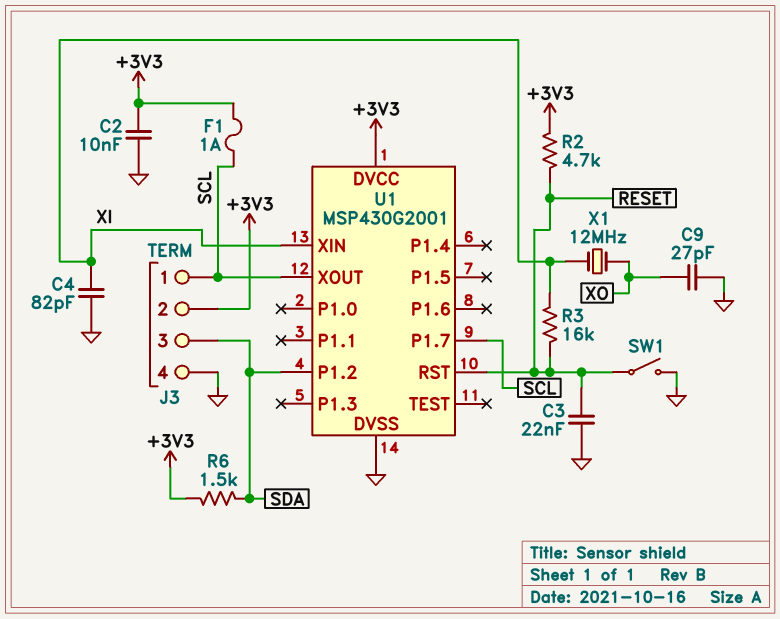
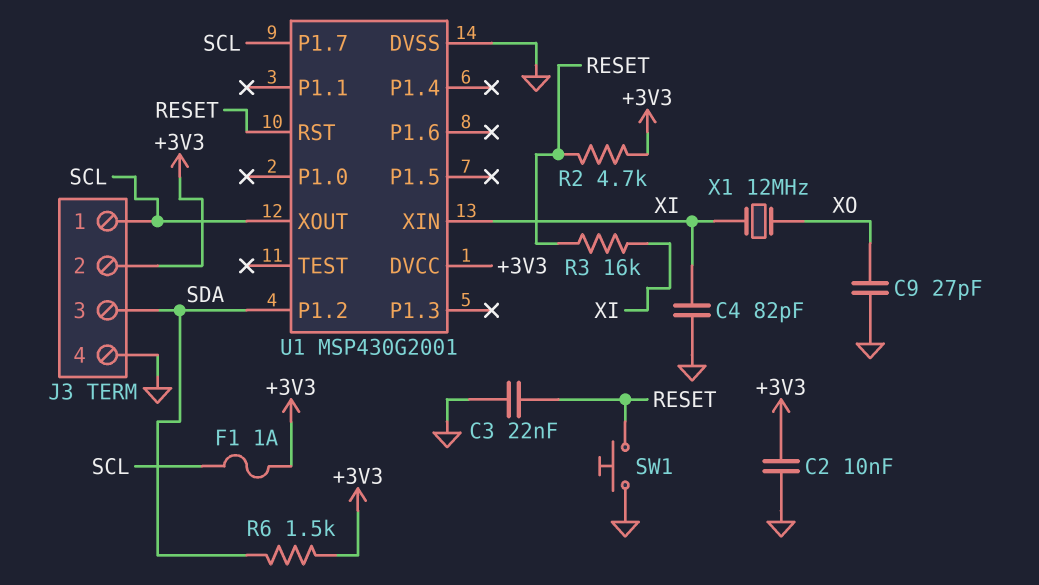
SW1: switch (GND, RESET) -> button (GND, RESET)

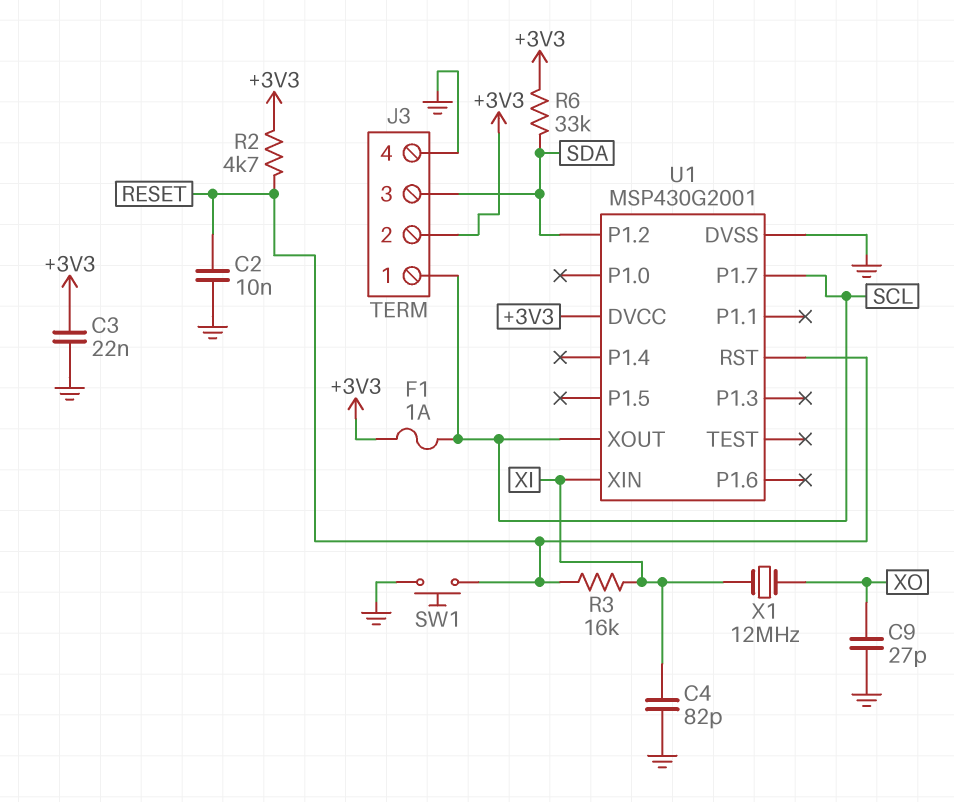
C2: 10nF (+3V3, GND) -> 10nF (GND, RESET)
C3: 22nF (GND, RESET) -> 22nF (+3V3, GND)
R6: 1.5k (+3V3, SDA) -> 33k (+3V3, SDA)

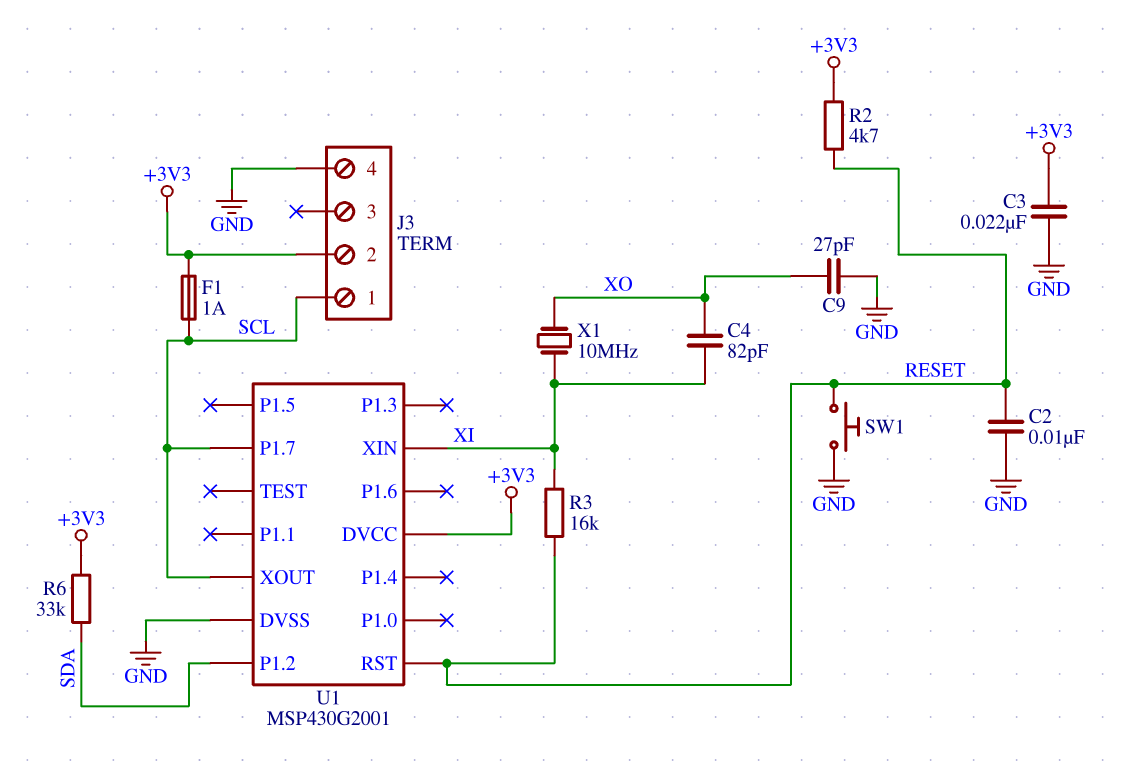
C4: 82pF (GND, XI) -> 82pF (XI, XO)
J3 pin 3: SDA -> none
X1: 12MHz (XI, XO) -> 10MHz (XI, XO)

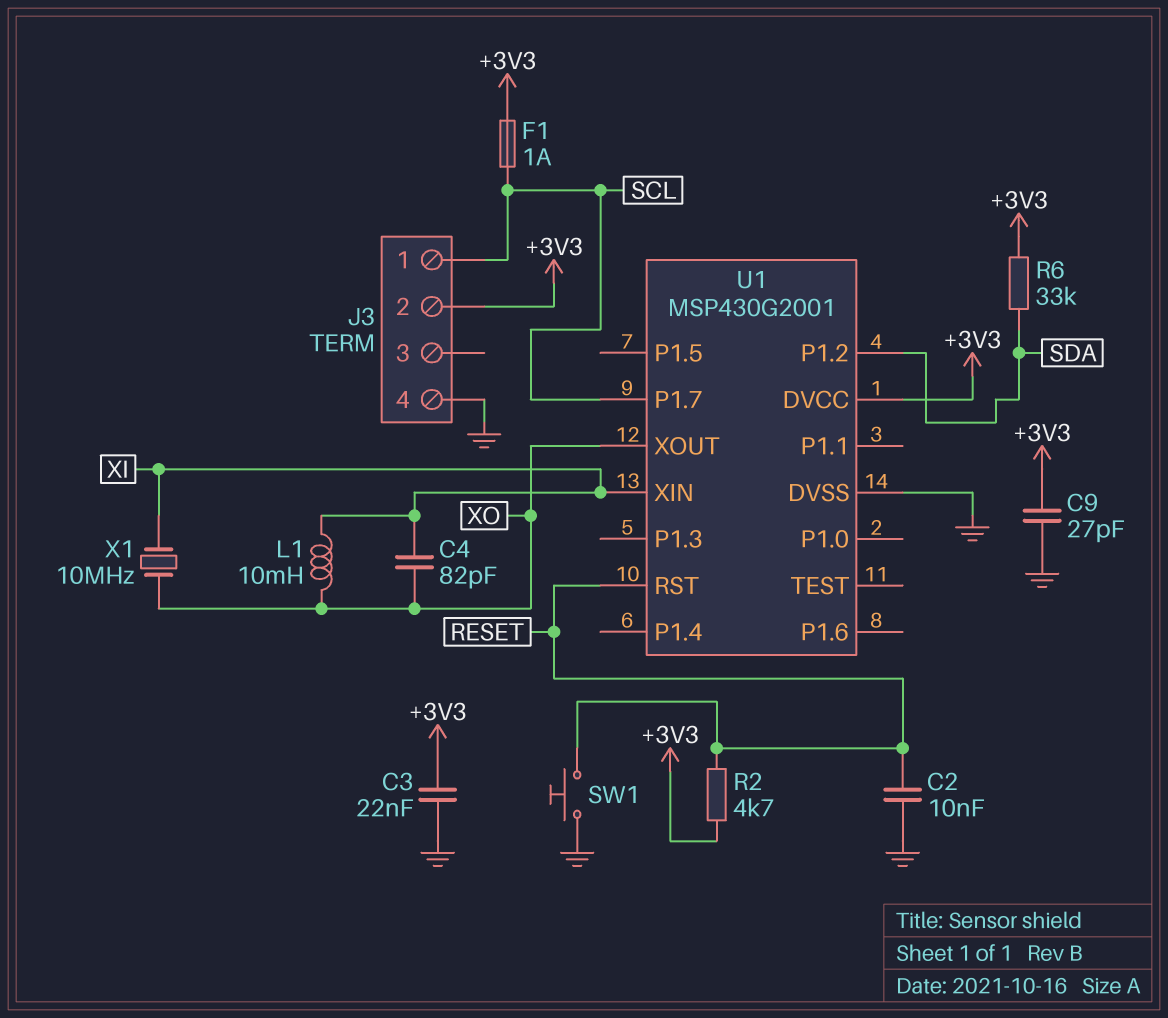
C9: 27pF (GND, XO) -> 27pF (+3V3, GND)
L1: none -> 10mH (XI, XO)
R3: 16k (RESET, XI) -> none
U1 pin XOUT: SCL -> XO

